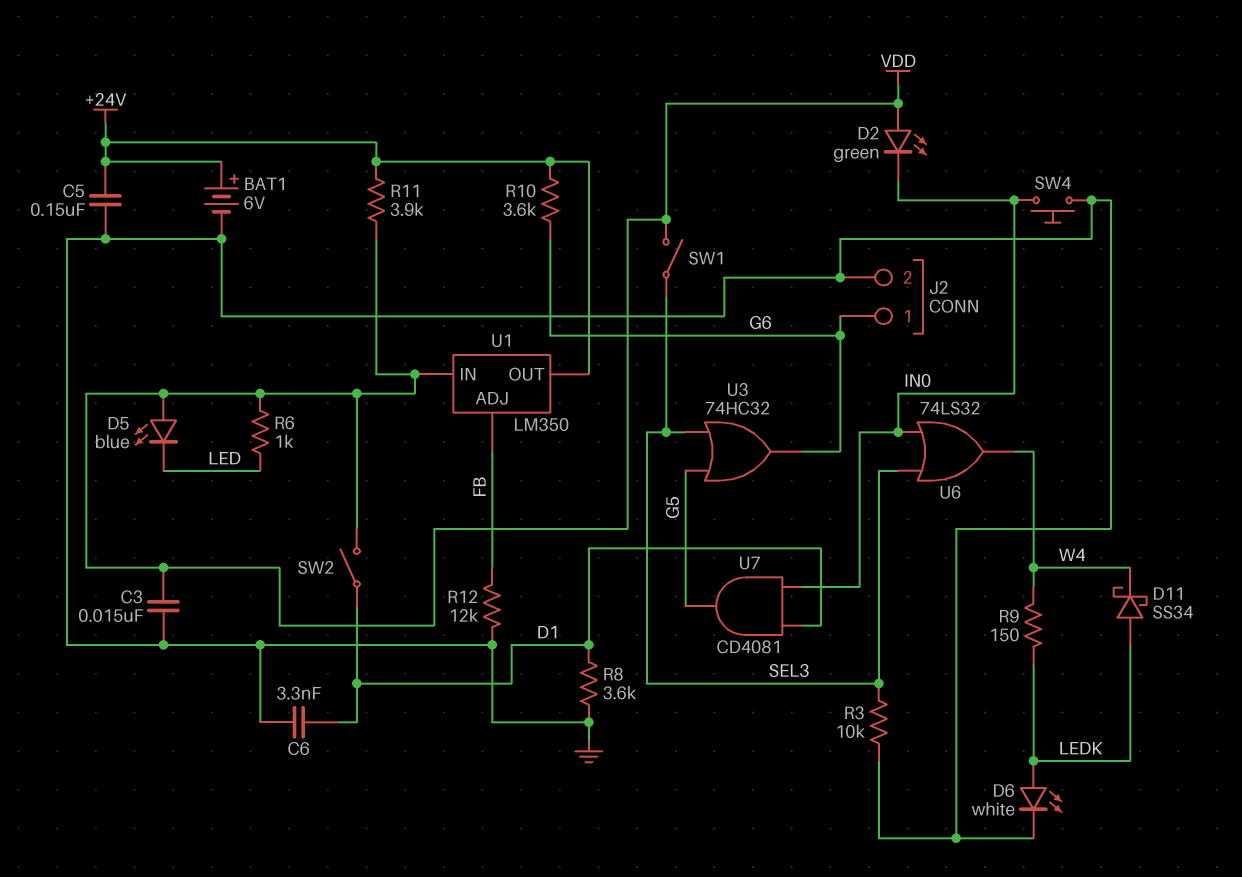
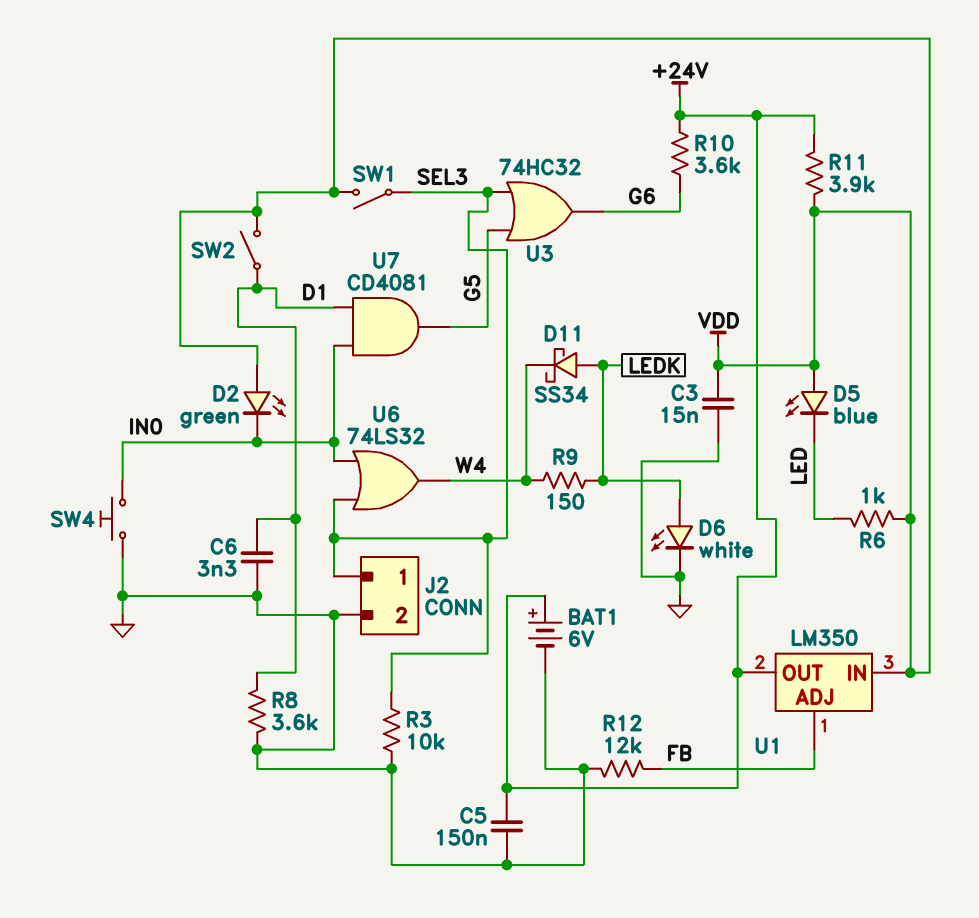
J2 pin 1: G6 -> SEL3

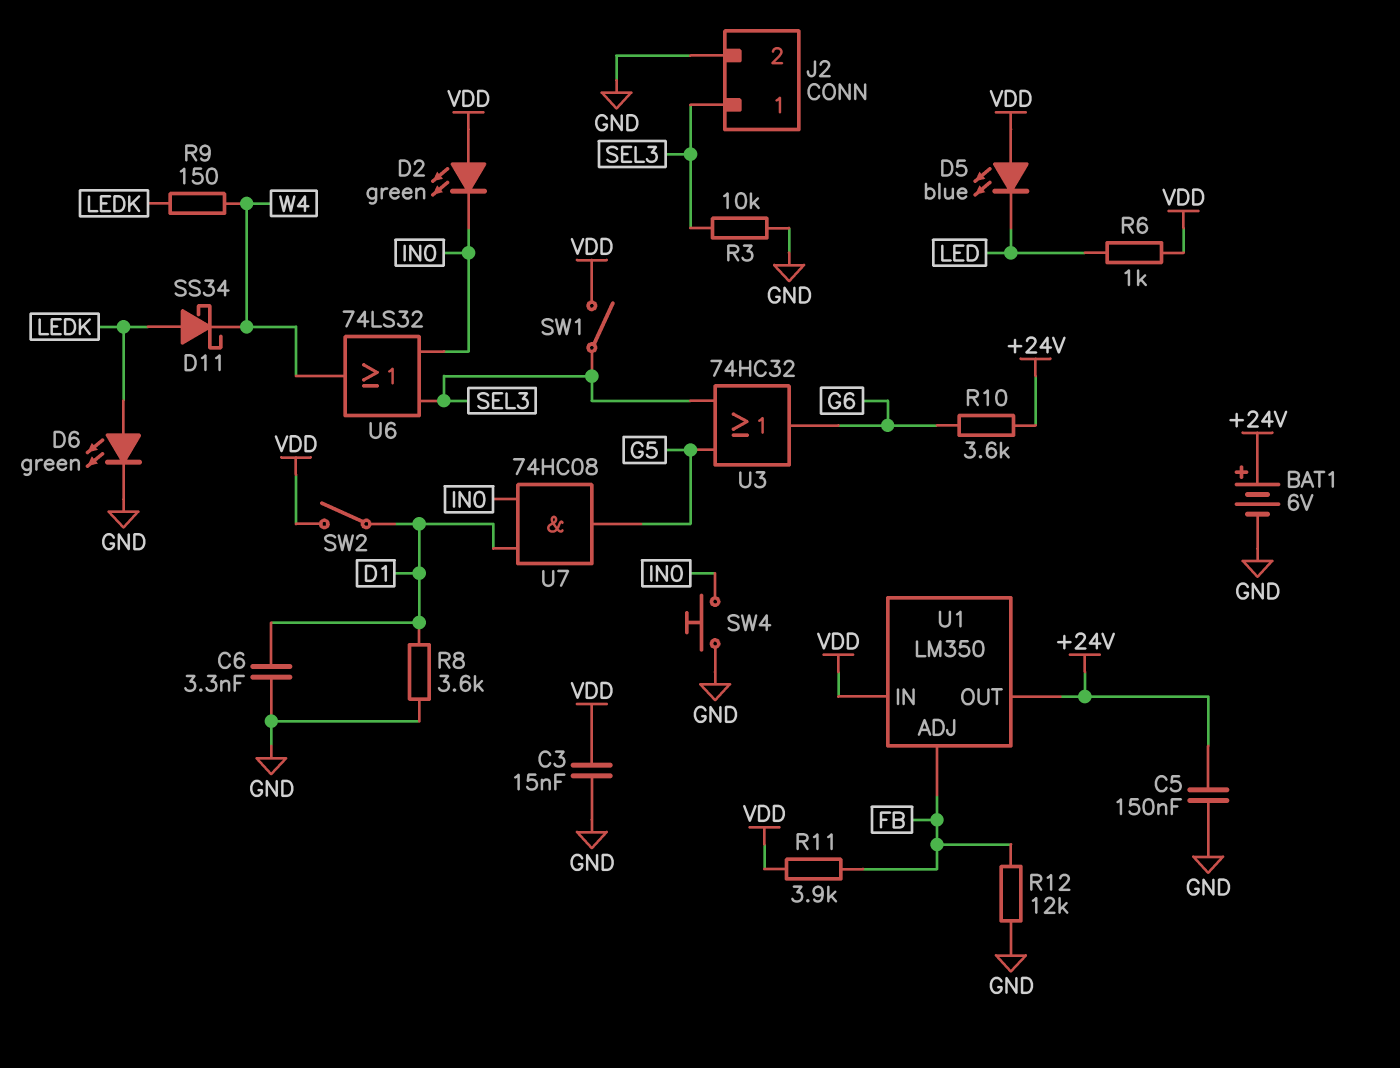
D6: LED white (A LEDK, K GND) -> LED green (A LEDK, K GND)
R11: 3.9k (+24V, VDD) -> 3.9k (FB, VDD)
U7: AND CD4081 (in D1, in IN0, out G5) -> AND 74HC08 (in D1, in IN0, out G5)

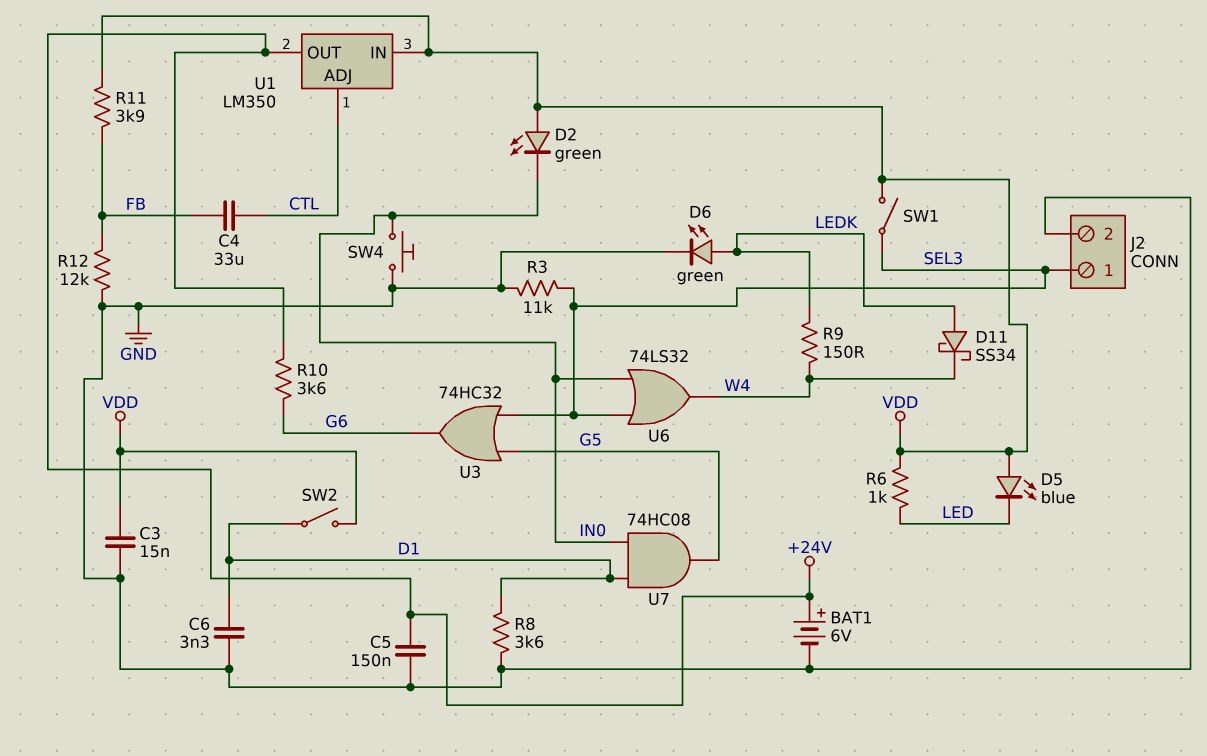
C4: none -> 33uF (CTL, FB)
R3: 10k (GND, SEL3) -> 11k (GND, SEL3)
U1 pin ADJ: FB -> CTL

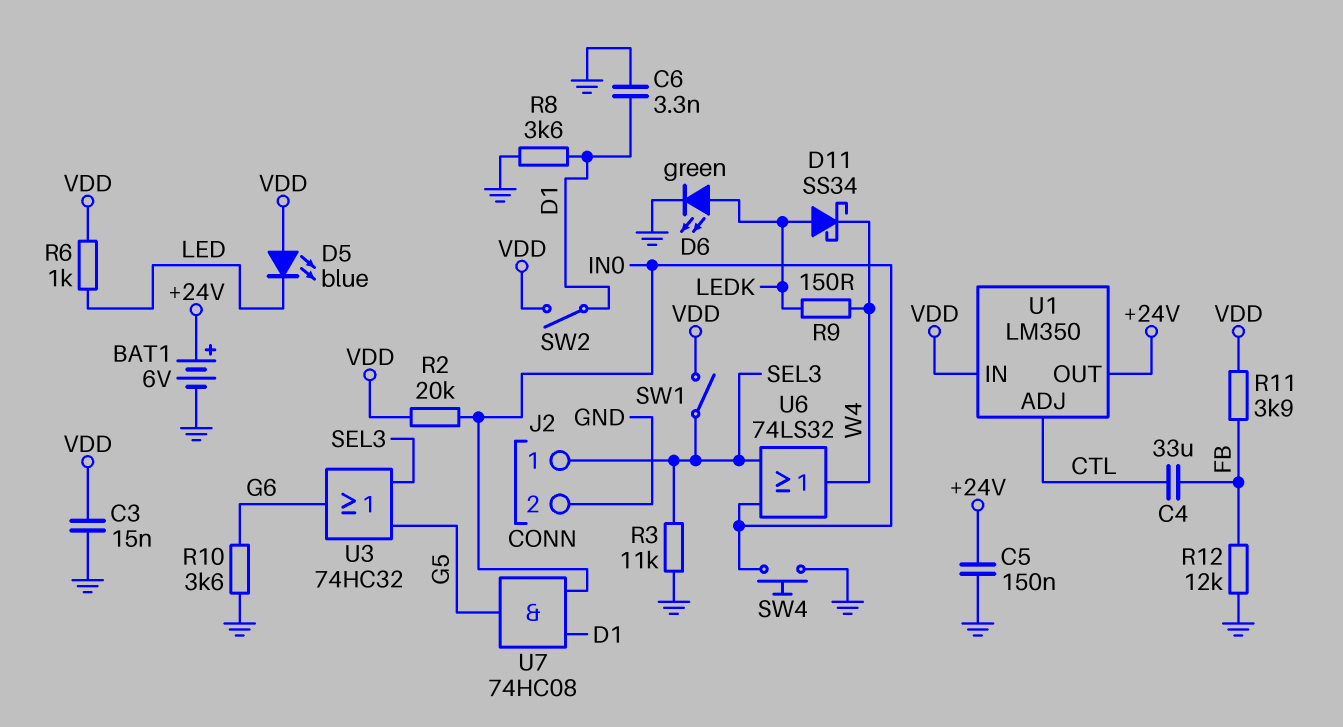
D2: LED green (A VDD, K IN0) -> none
R2: none -> 20k (IN0, VDD)
R10: 3.6k (+24V, G6) -> 3.6k (G6, GND)

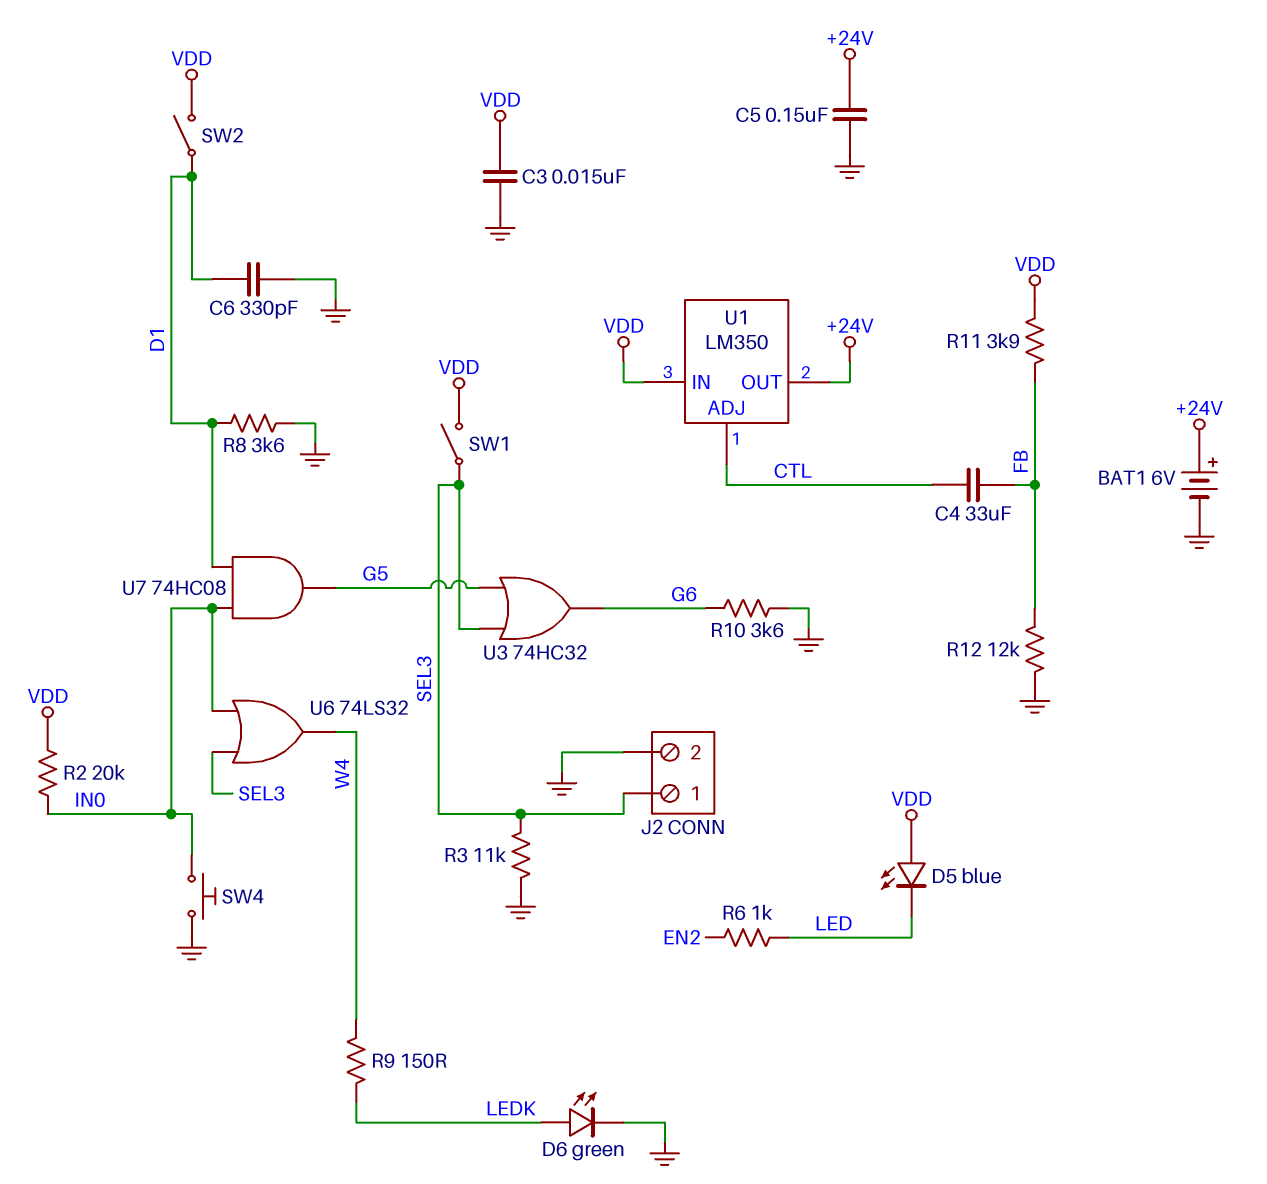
C6: 3.3nF (D1, GND) -> 330pF (D1, GND)
D11: schottky SS34 (A LEDK, K W4) -> none
R6: 1k (LED, VDD) -> 1k (EN2, LED)

